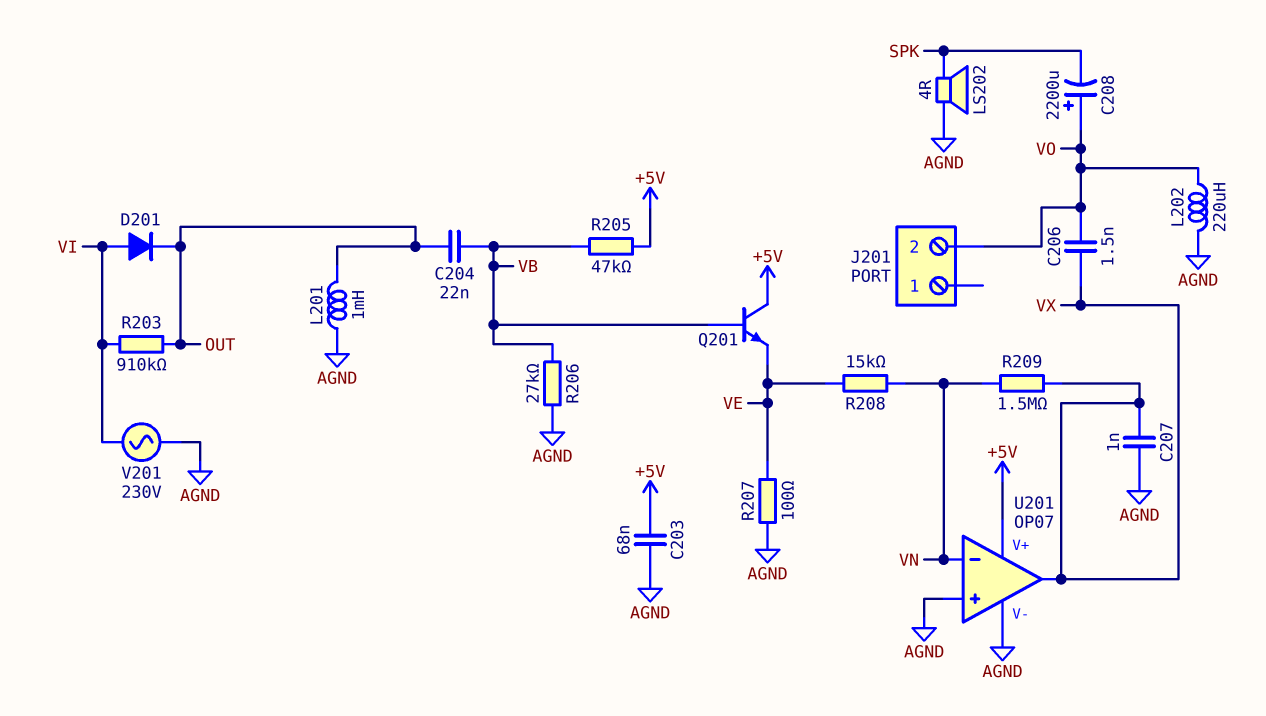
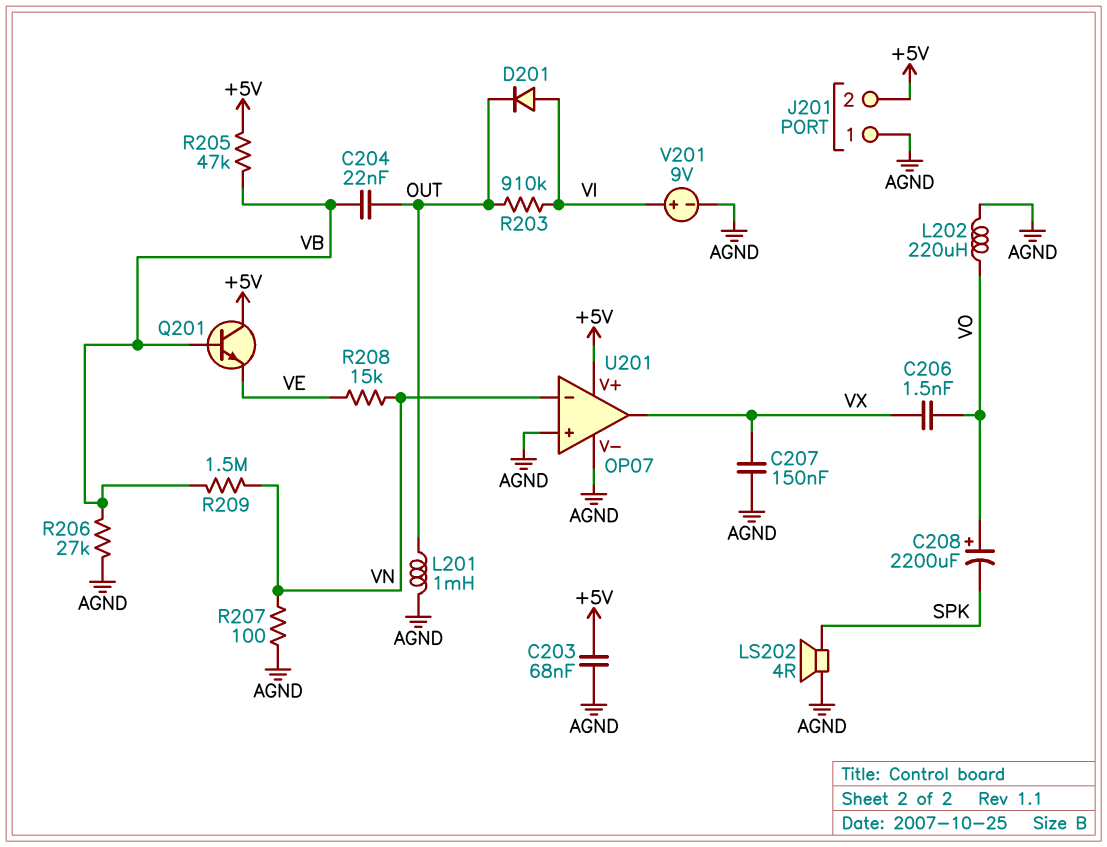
C207: 1nF (AGND, VX) -> 150nF (AGND, VX)
J201 pin 1: none -> AGND
J201 pin 2: VO -> +5V
R207: 100 (AGND, VE) -> 100 (AGND, VN)
R209: 1.5M (VN, VX) -> 1.5M (VB, VN)
V201: AC 230V (AGND, VI) -> 9V (plus VI, minus AGND)

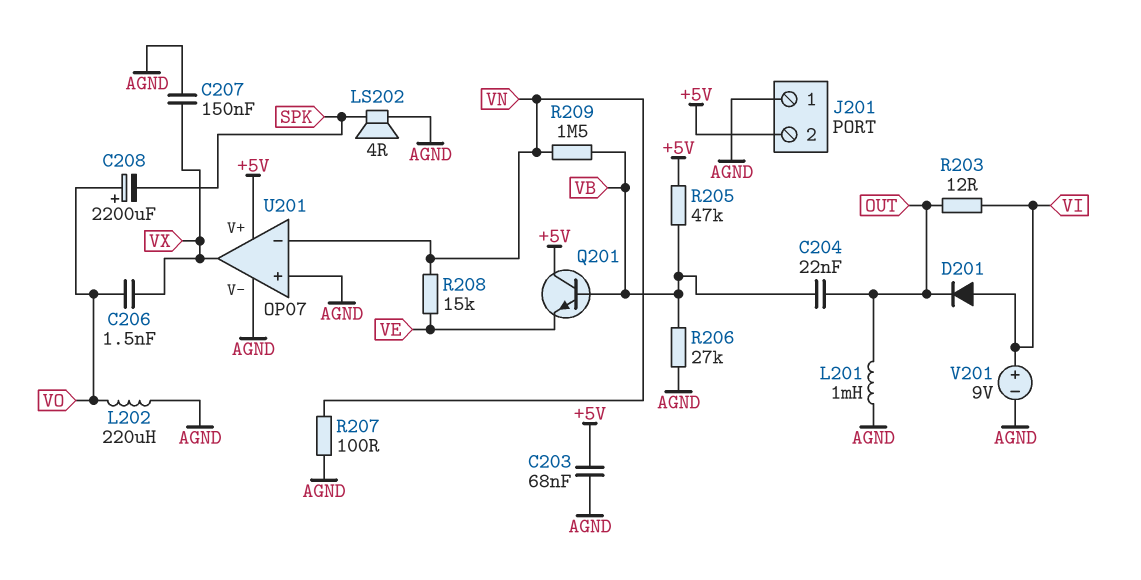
R203: 910k (OUT, VI) -> 12 (OUT, VI)

